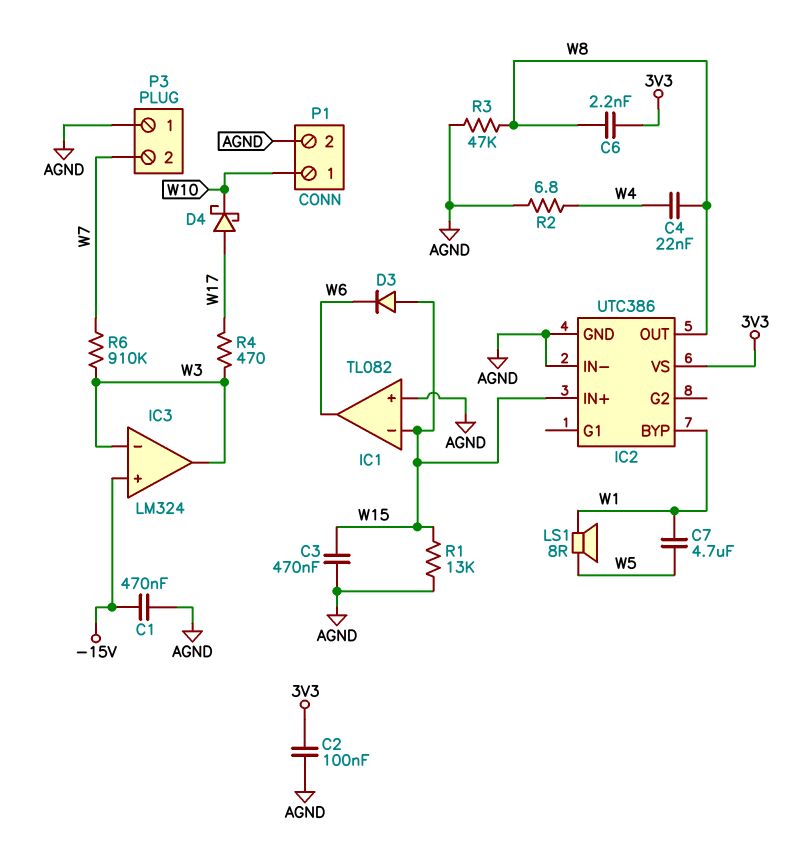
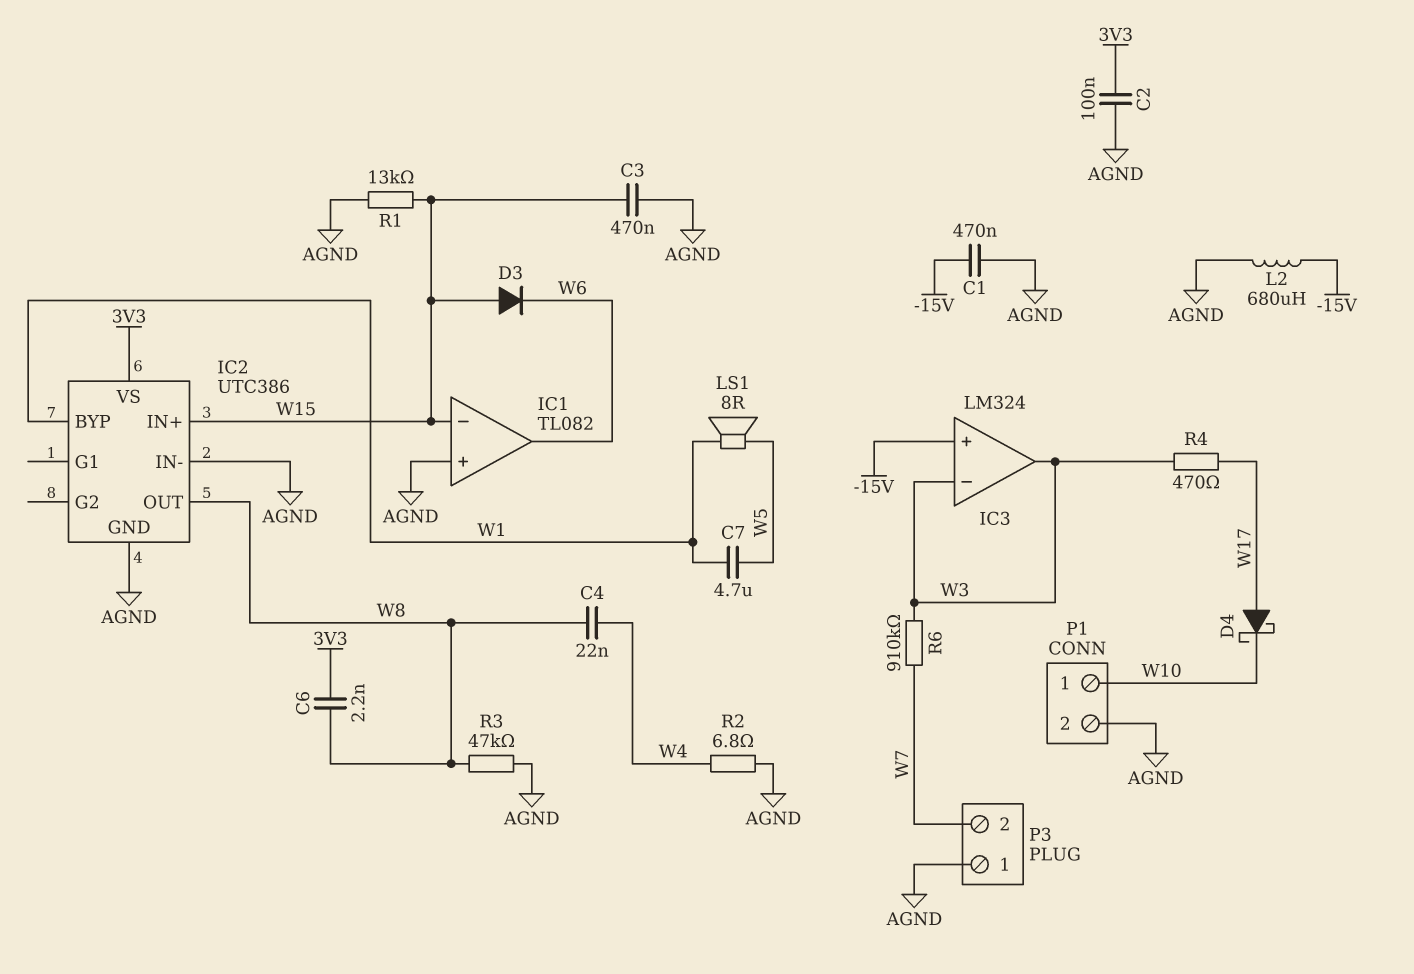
L2: none -> 680uH (-15V, AGND)

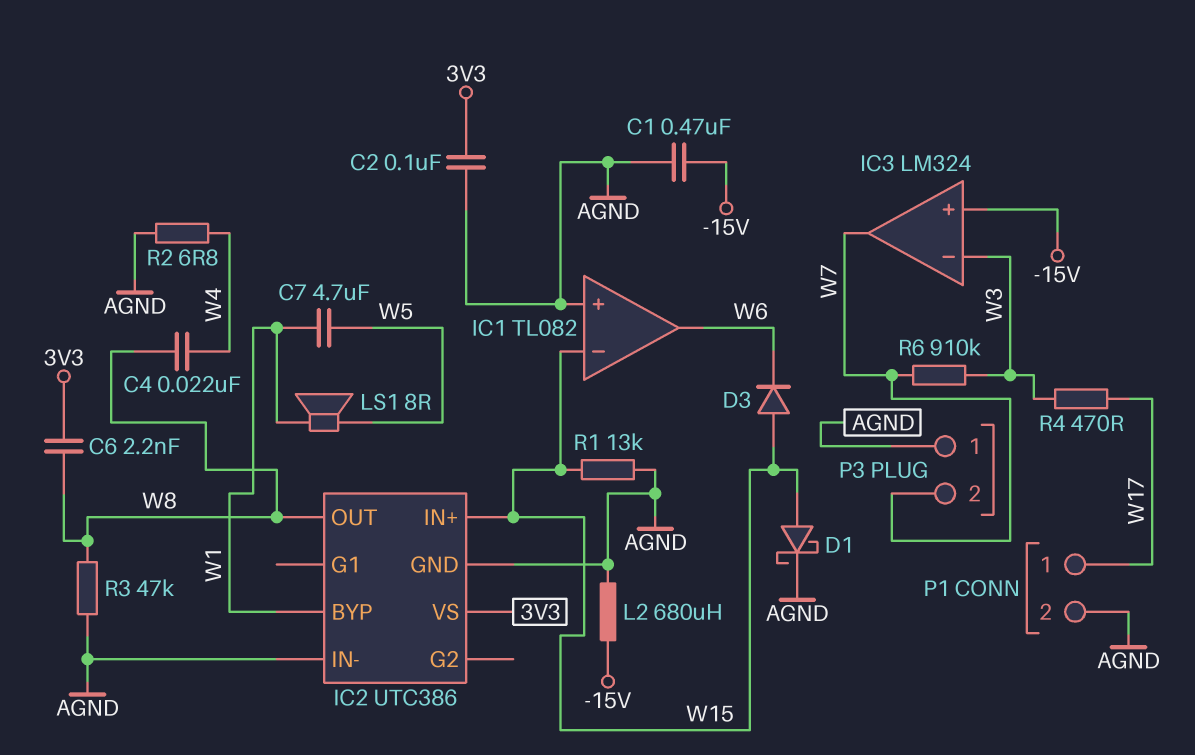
C3: 470nF (AGND, W15) -> none
D1: none -> schottky (A W15, K AGND)
D4: schottky (A W17, K W10) -> none
IC3 pin out: W3 -> W7
P1 pin 1: W10 -> W17

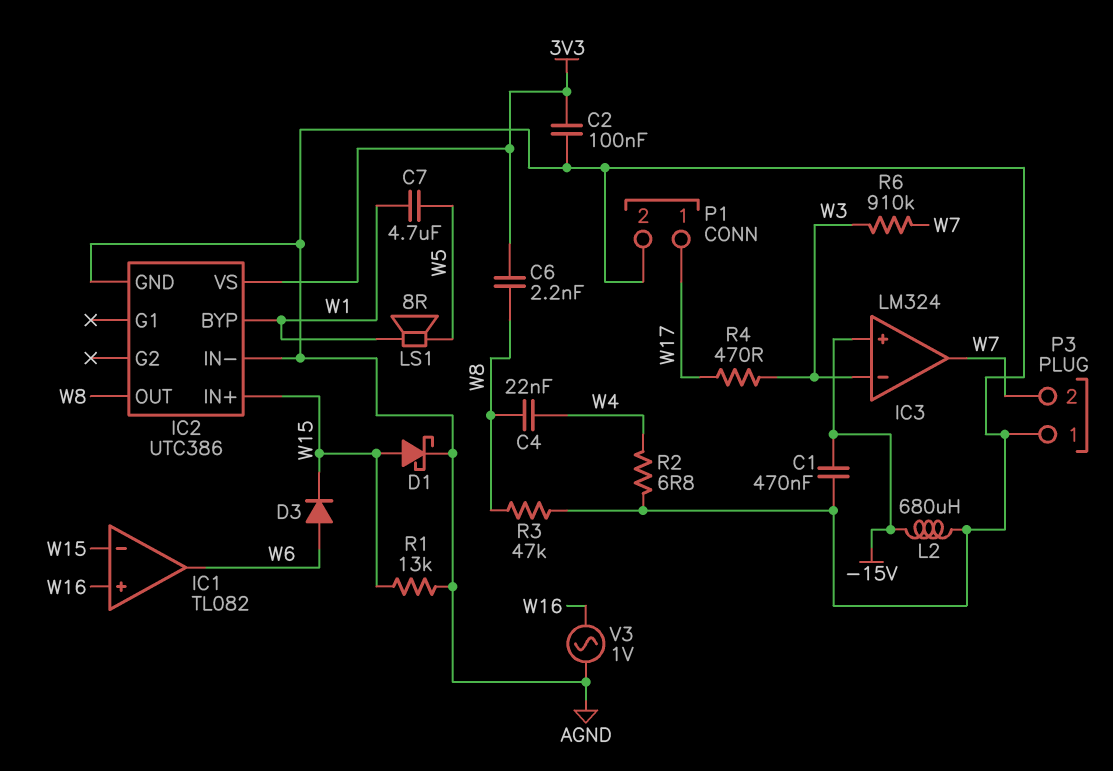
D3: diode (A W15, K W6) -> diode (A W6, K W15)
IC1 pin in+: AGND -> W16
V3: none -> AC 1V (AGND, W16)

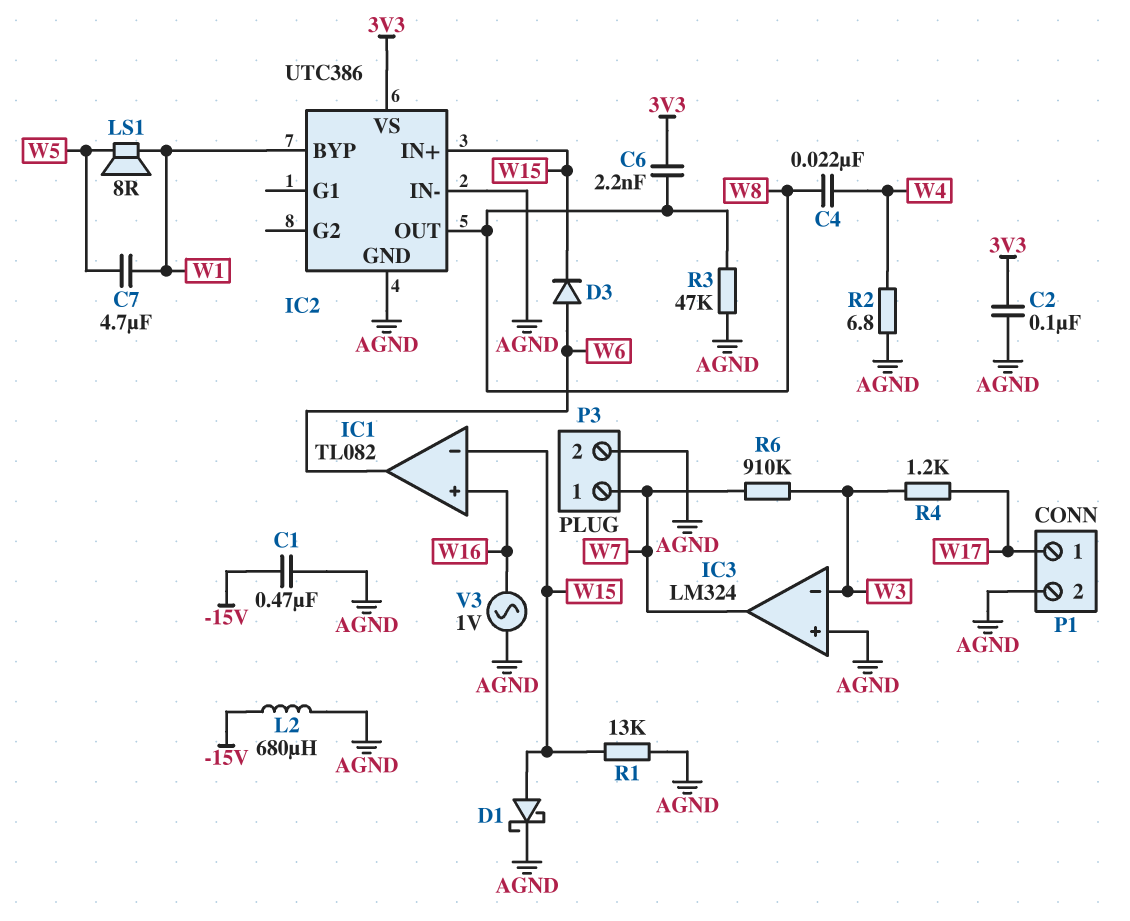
IC3 pin in+: -15V -> AGND
P3 pin 1: AGND -> W7
P3 pin 2: W7 -> AGND
R4: 470 (W3, W17) -> 1.2k (W3, W17)

